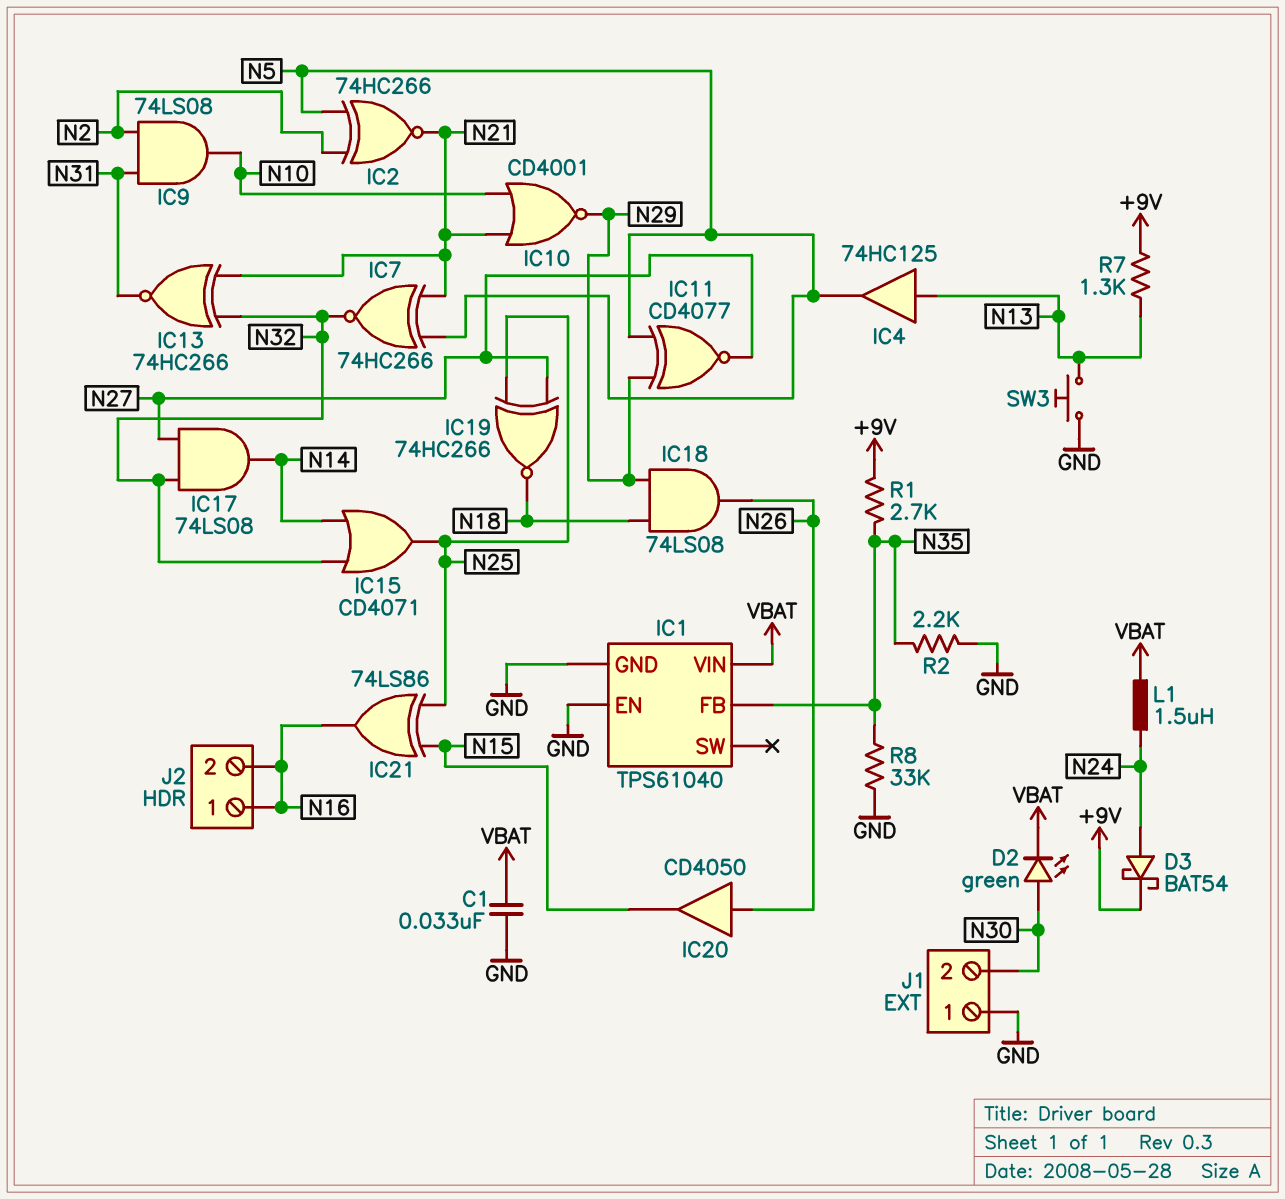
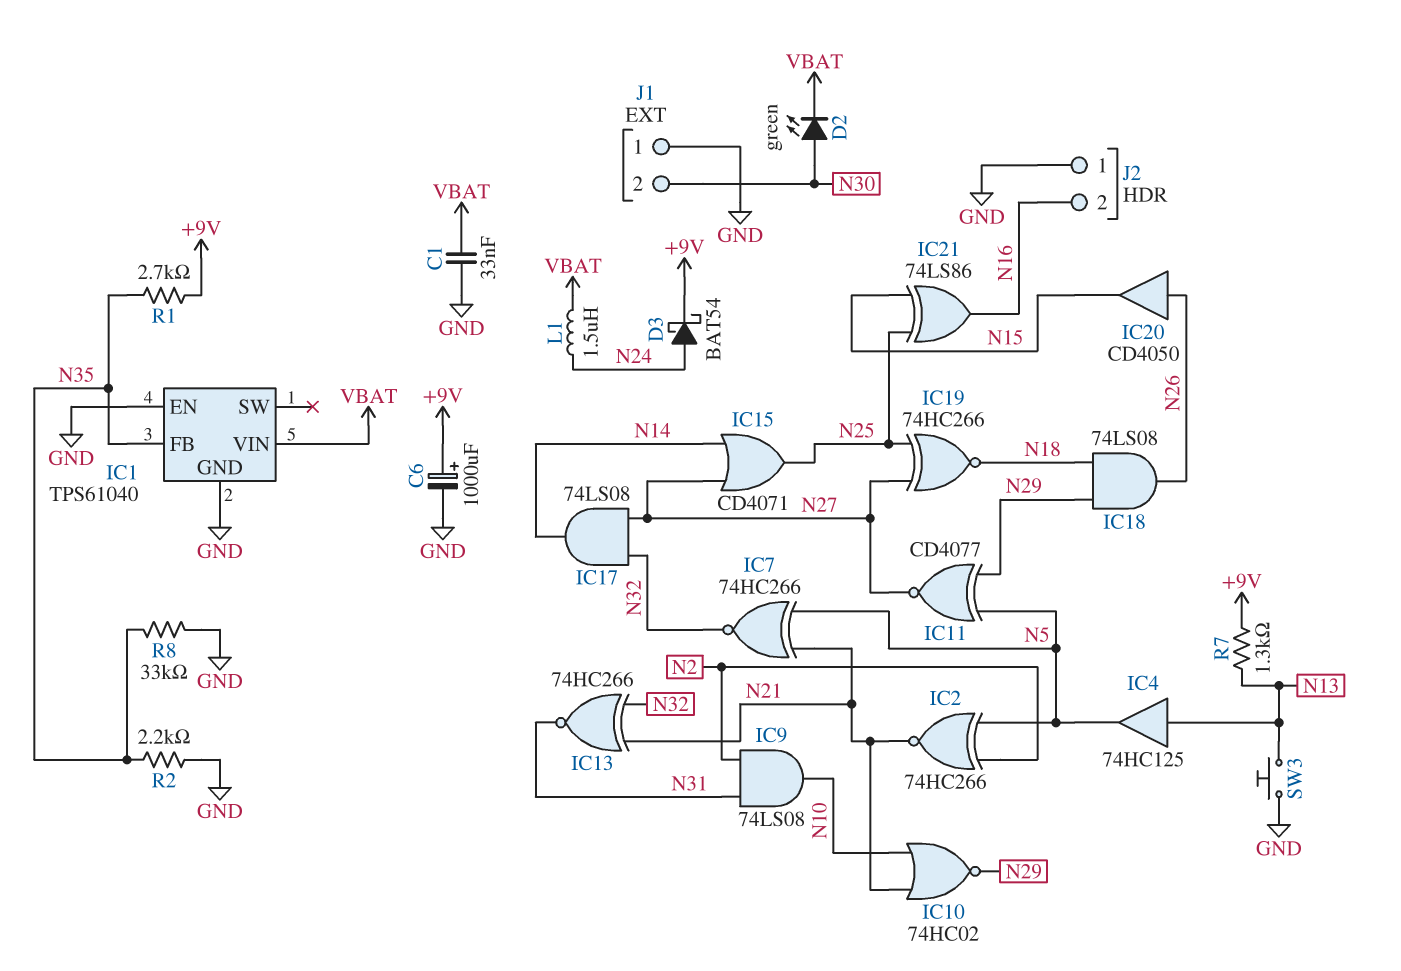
C6: none -> 1000uF (plus +9V, minus GND)
IC10: NOR CD4001 (in N10, in N21, out N29) -> NOR 74HC02 (in N10, in N21, out N29)
IC15: OR CD4071 (in N14, in N32, out N25) -> OR CD4071 (in N14, in N27, out N25)
J2 pin 1: N16 -> GND

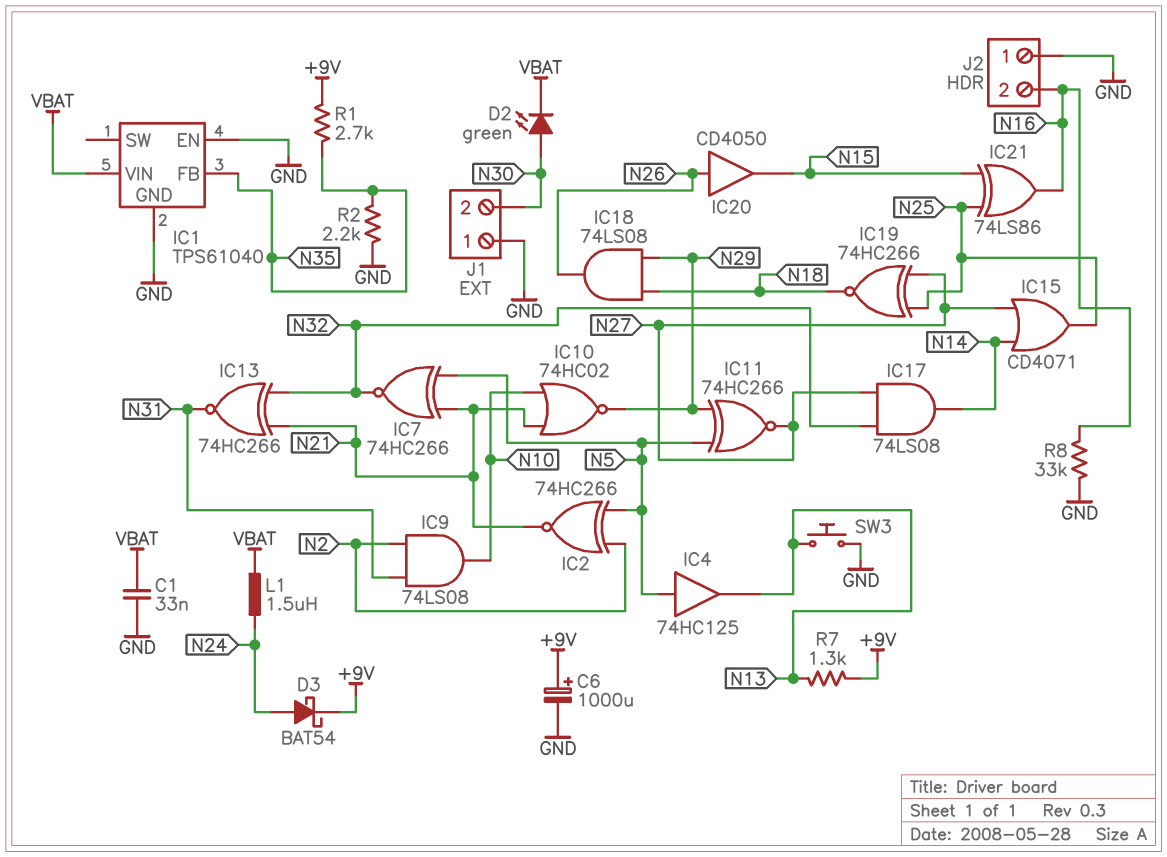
IC4: buffer 74HC125 (in N13, out N5) -> buffer 74HC125 (in N5, out N13)
IC11: XNOR CD4077 (in N5, in N29, out N27) -> XNOR 74HC266 (in N5, in N29, out N27)
R8: 33k (GND, N35) -> 33k (GND, N16)

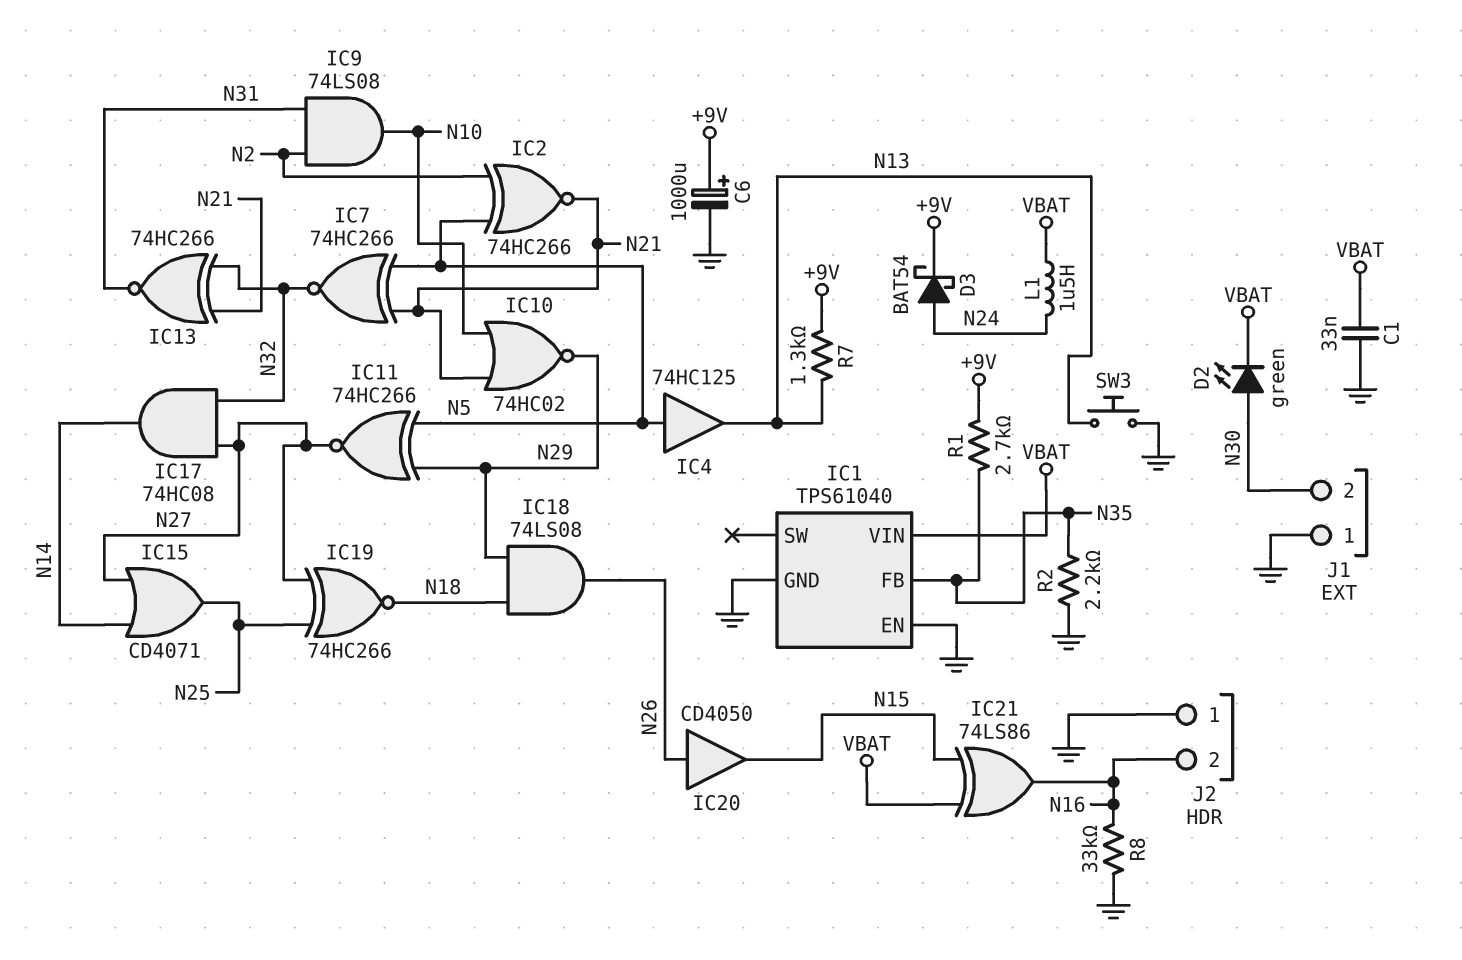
IC17: AND 74LS08 (in N27, in N32, out N14) -> AND 74HC08 (in N27, in N32, out N14)
IC21: XOR 74LS86 (in N15, in N25, out N16) -> XOR 74LS86 (in N15, in VBAT, out N16)

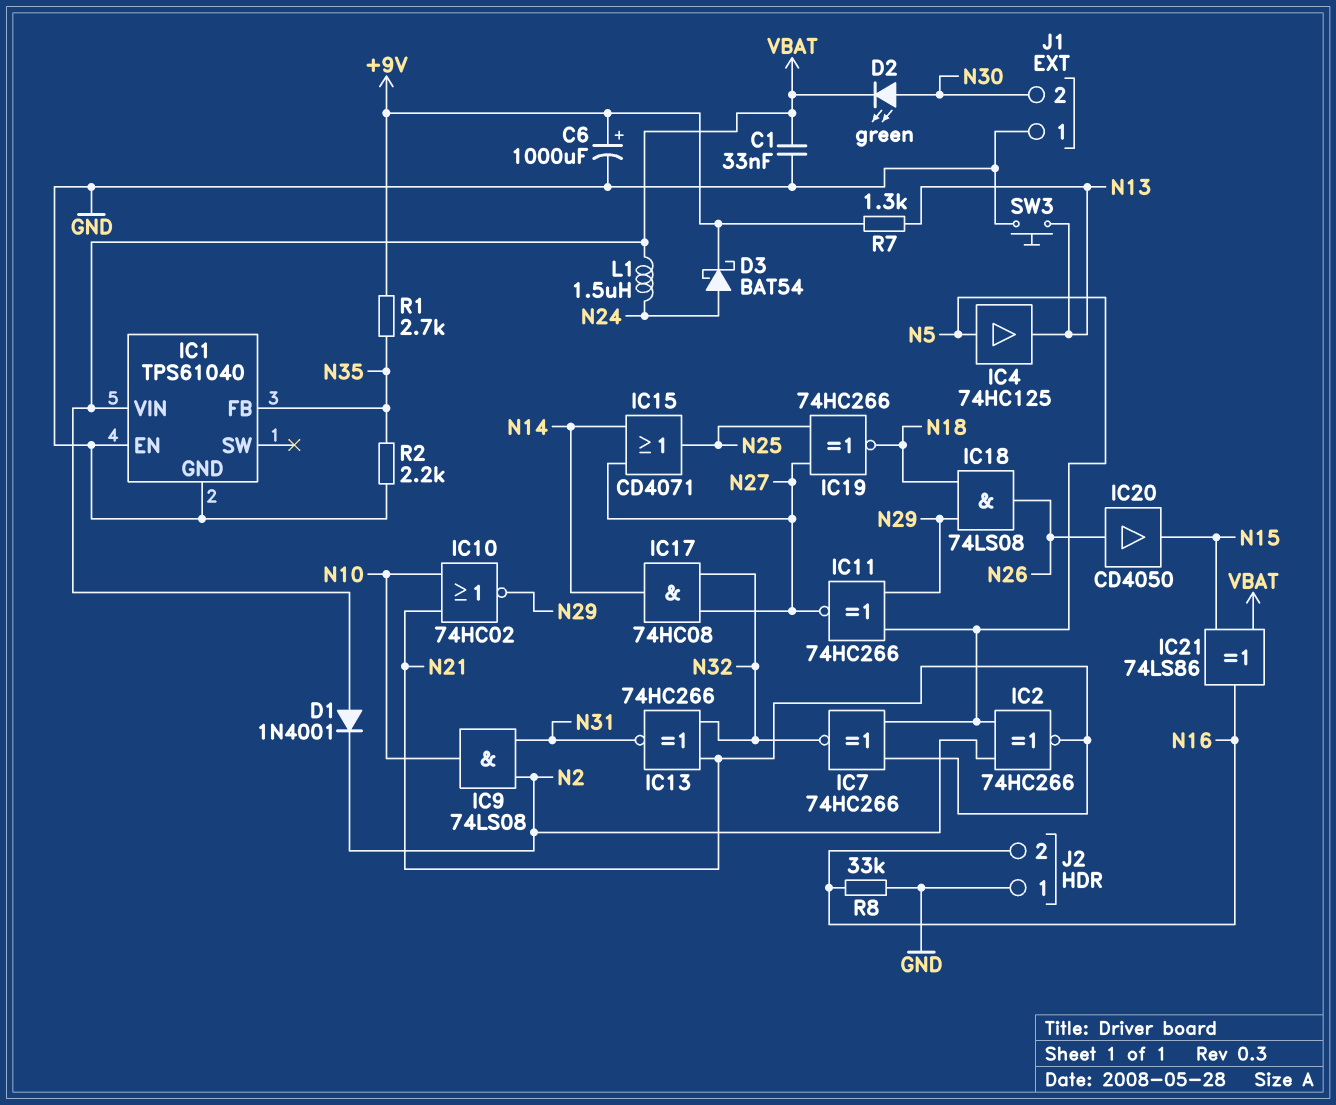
D1: none -> diode 1N4001 (A VBAT, K N2)

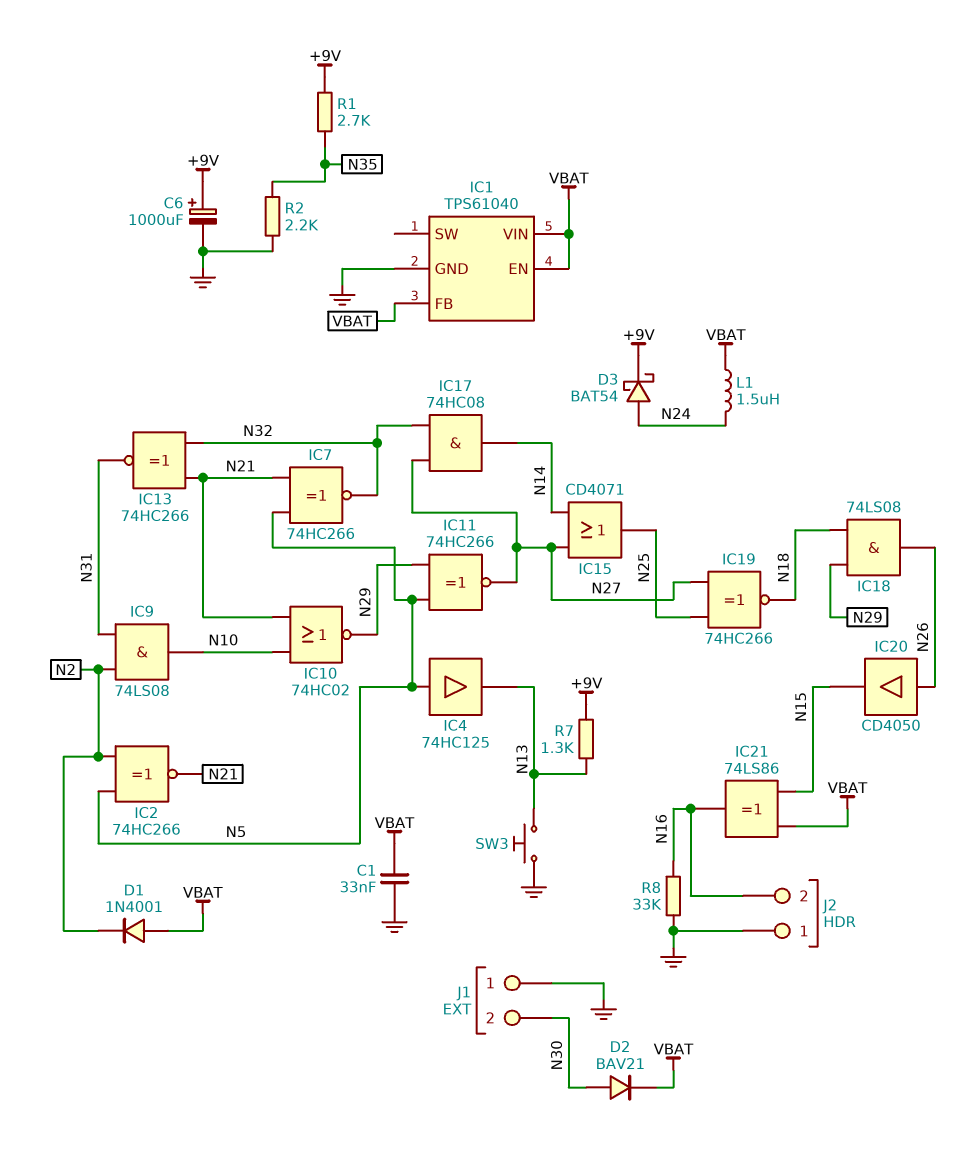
D2: LED green (A N30, K VBAT) -> diode BAV21 (A N30, K VBAT)
IC1 pin EN: GND -> VBAT
IC1 pin FB: N35 -> VBAT

